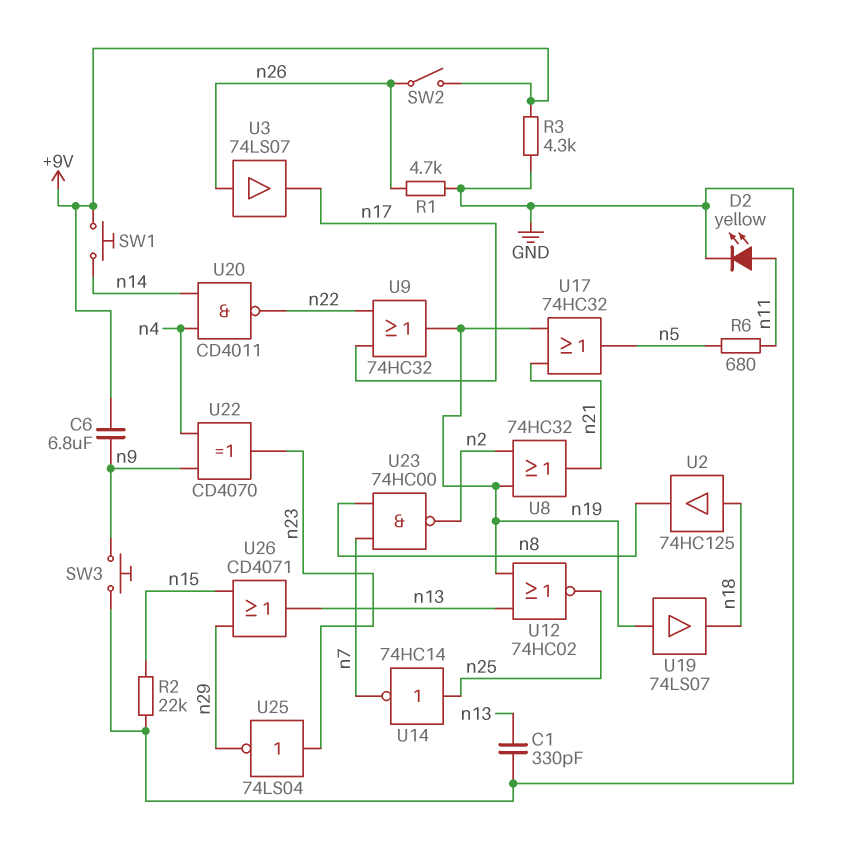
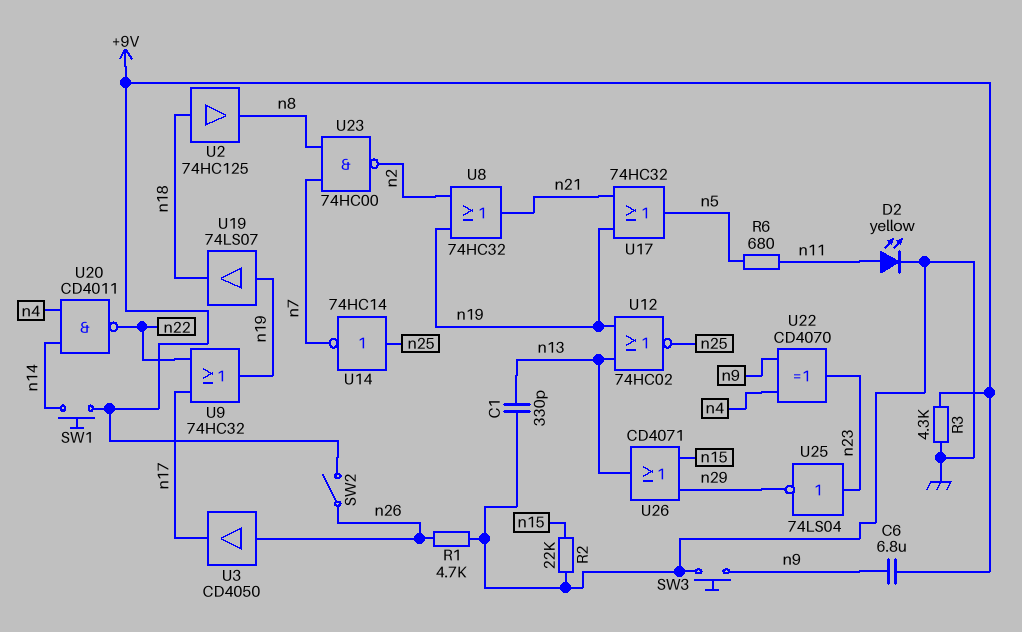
U3: buffer 74LS07 (in n26, out n17) -> buffer CD4050 (in n26, out n17)

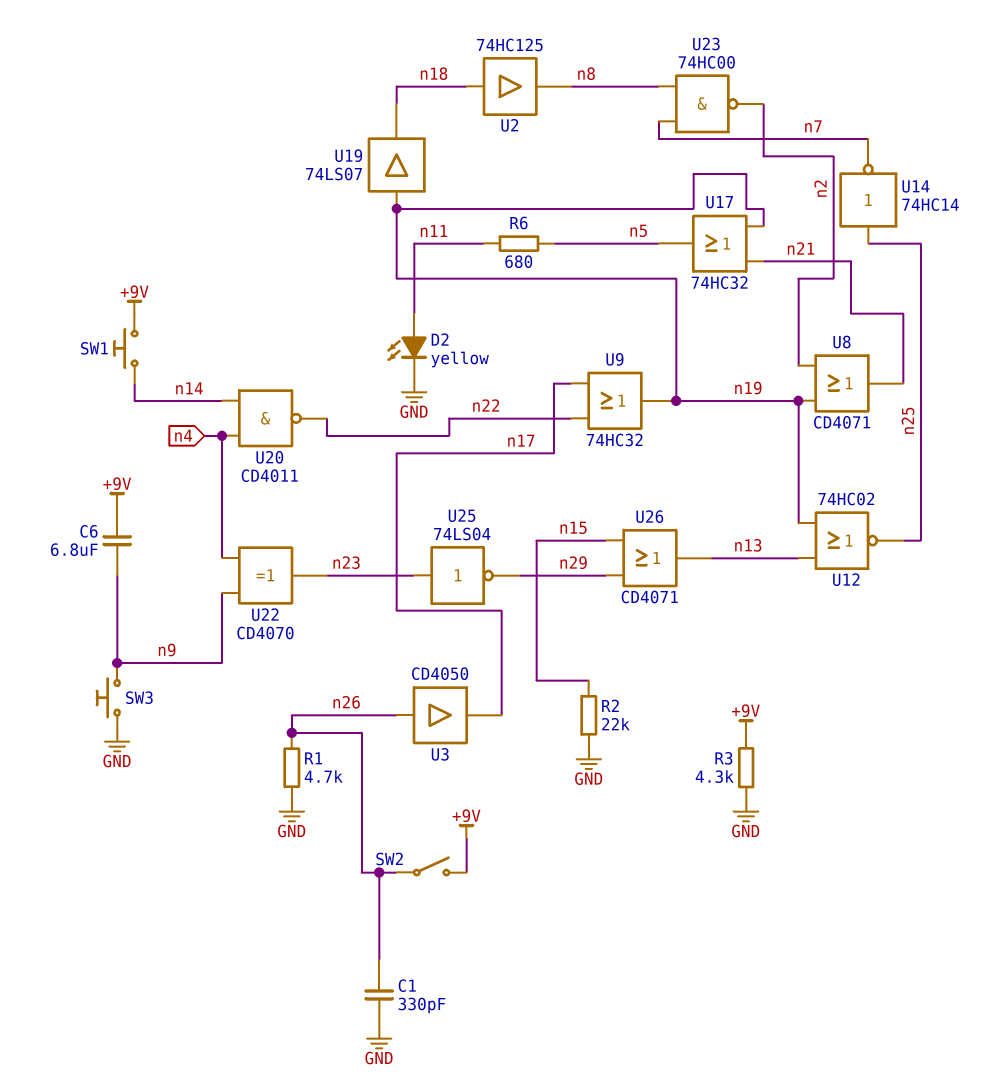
C1: 330pF (GND, n13) -> 330pF (GND, n26)
U8: OR 74HC32 (in n2, in n19, out n21) -> OR CD4071 (in n2, in n19, out n21)

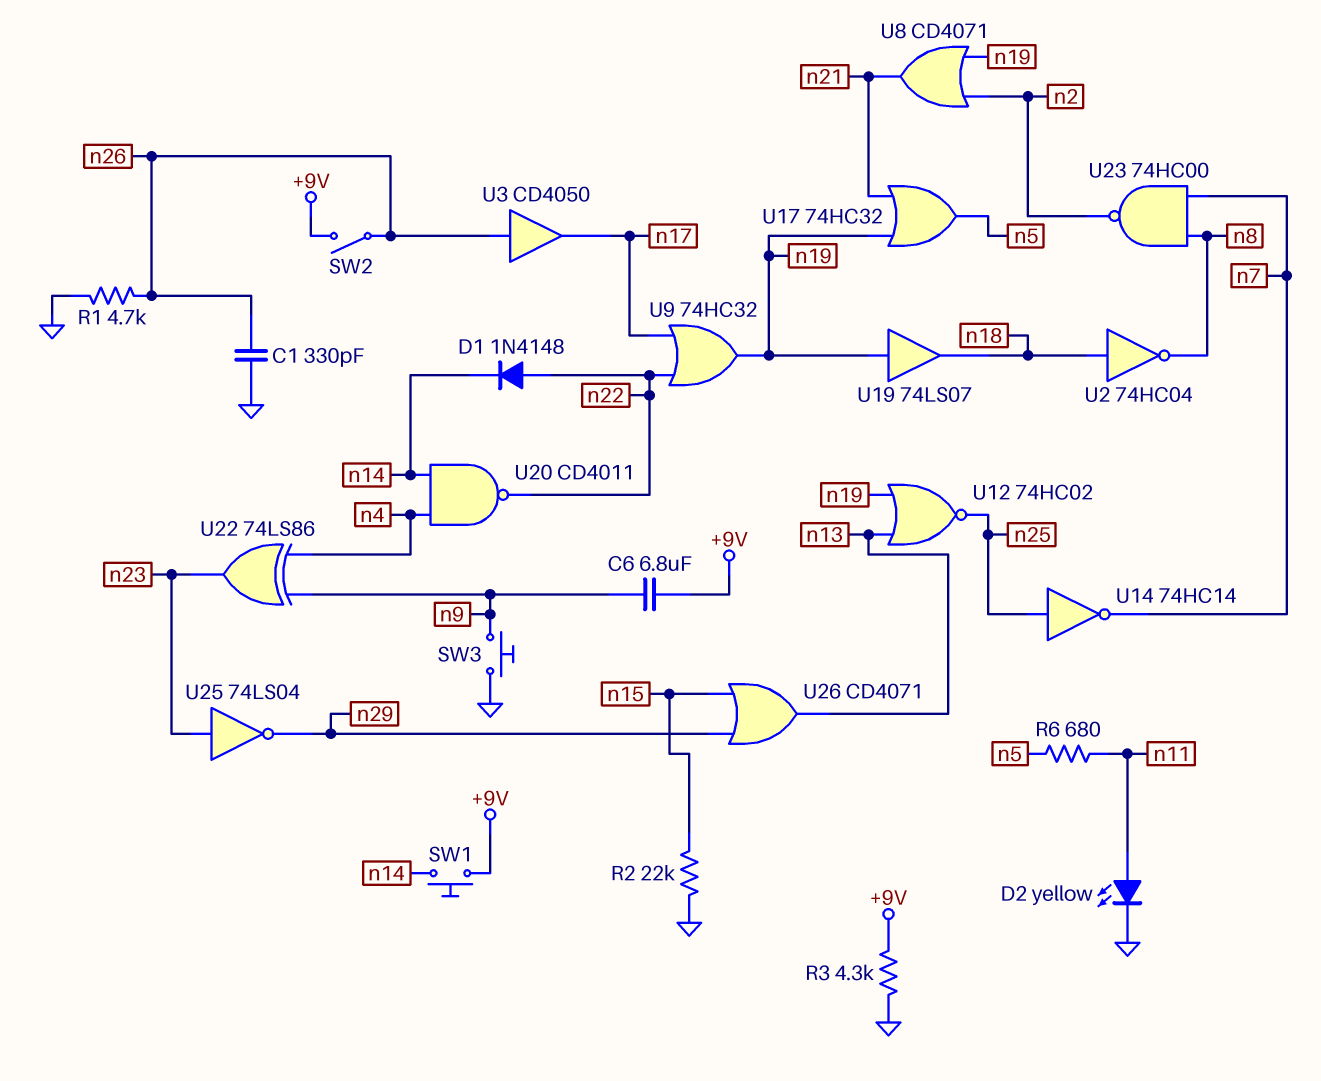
D1: none -> diode 1N4148 (A n22, K n14)
U2: buffer 74HC125 (in n18, out n8) -> NOT 74HC04 (in n18, out n8)
U22: XOR CD4070 (in n4, in n9, out n23) -> XOR 74LS86 (in n4, in n9, out n23)

